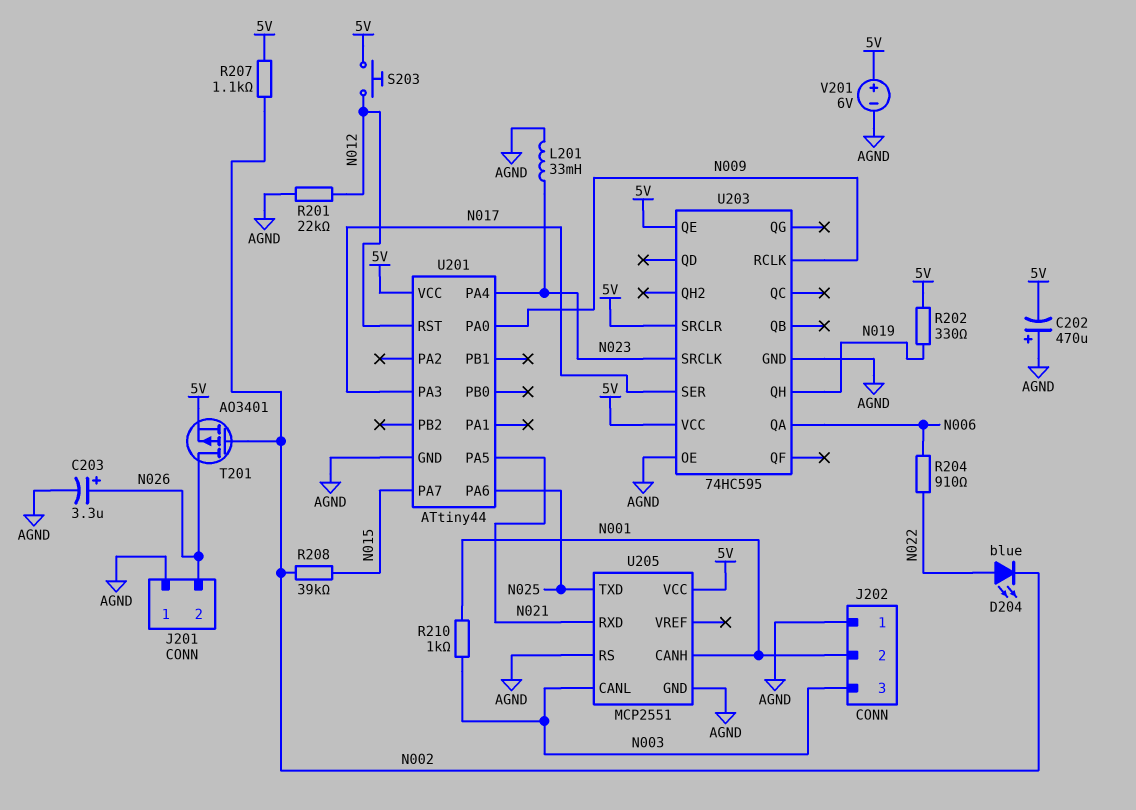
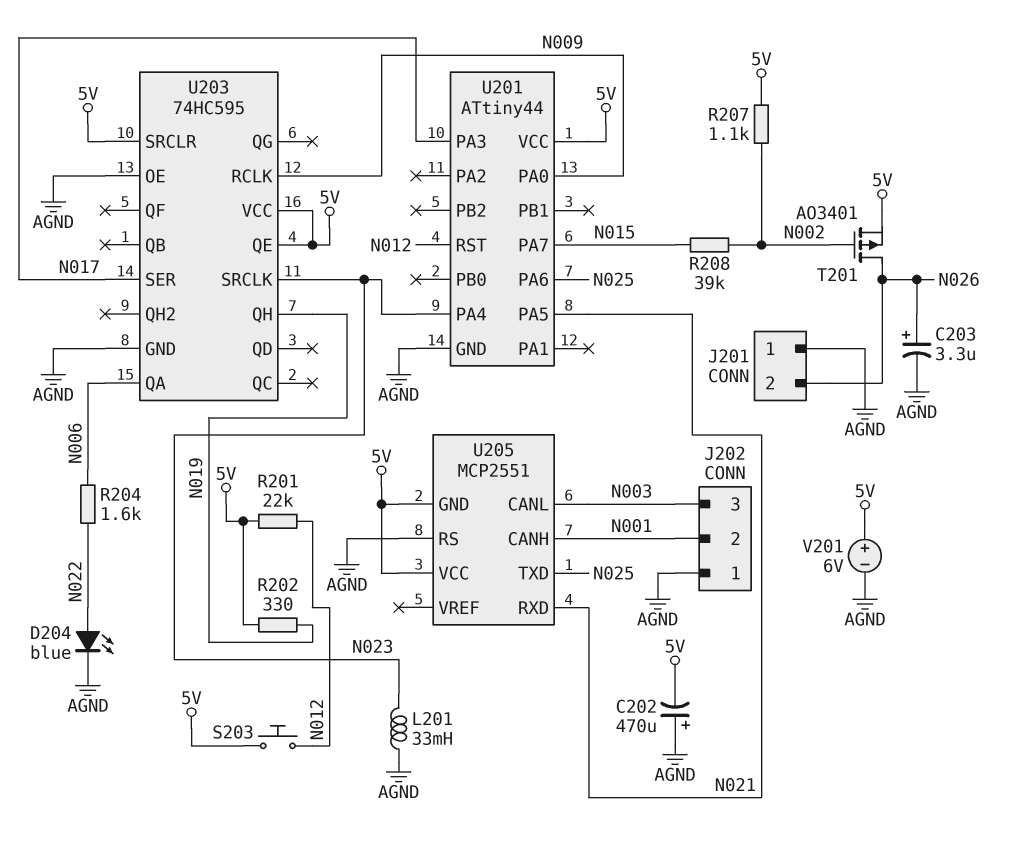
D204: LED blue (A N022, K N002) -> LED blue (A N022, K AGND)
R201: 22k (AGND, N012) -> 22k (5V, N012)
R204: 910 (N006, N022) -> 1.6k (N006, N022)
R210: 1k (N001, N003) -> none
U205 pin GND: AGND -> 5V

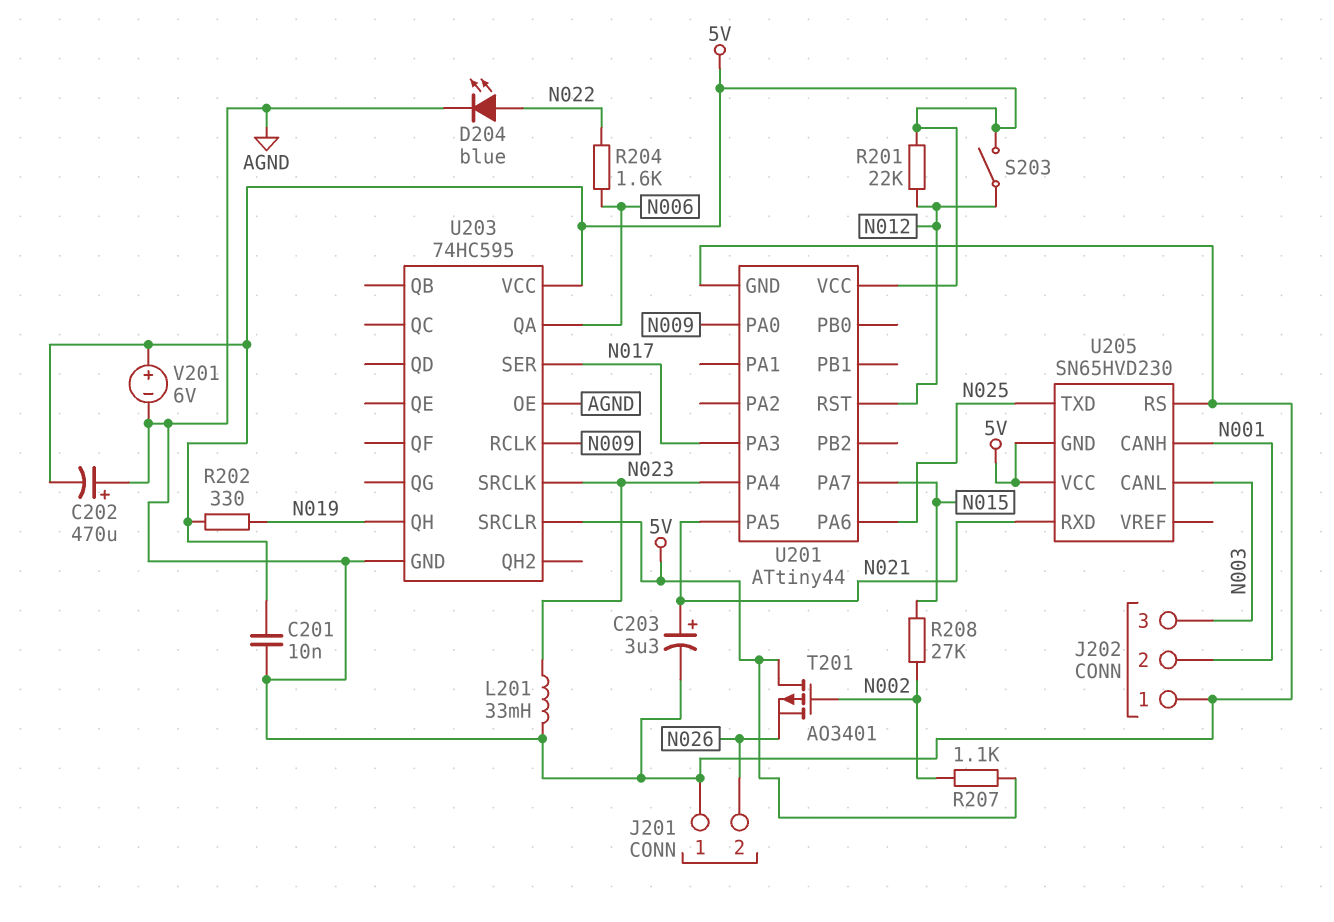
C201: none -> 10nF (5V, AGND)
C203: 3.3uF (plus N026, minus AGND) -> 3.3uF (plus N021, minus AGND)
R208: 39k (N002, N015) -> 27k (N002, N015)
S203: button (5V, N012) -> switch (5V, N012)
T201: PMOS AO3401 (G N002, D N026, S 5V) -> PMOS AO3401 (G N002, D 5V, S N026)
U203 pin QE: 5V -> none
U205: MCP2551 -> SN65HVD230

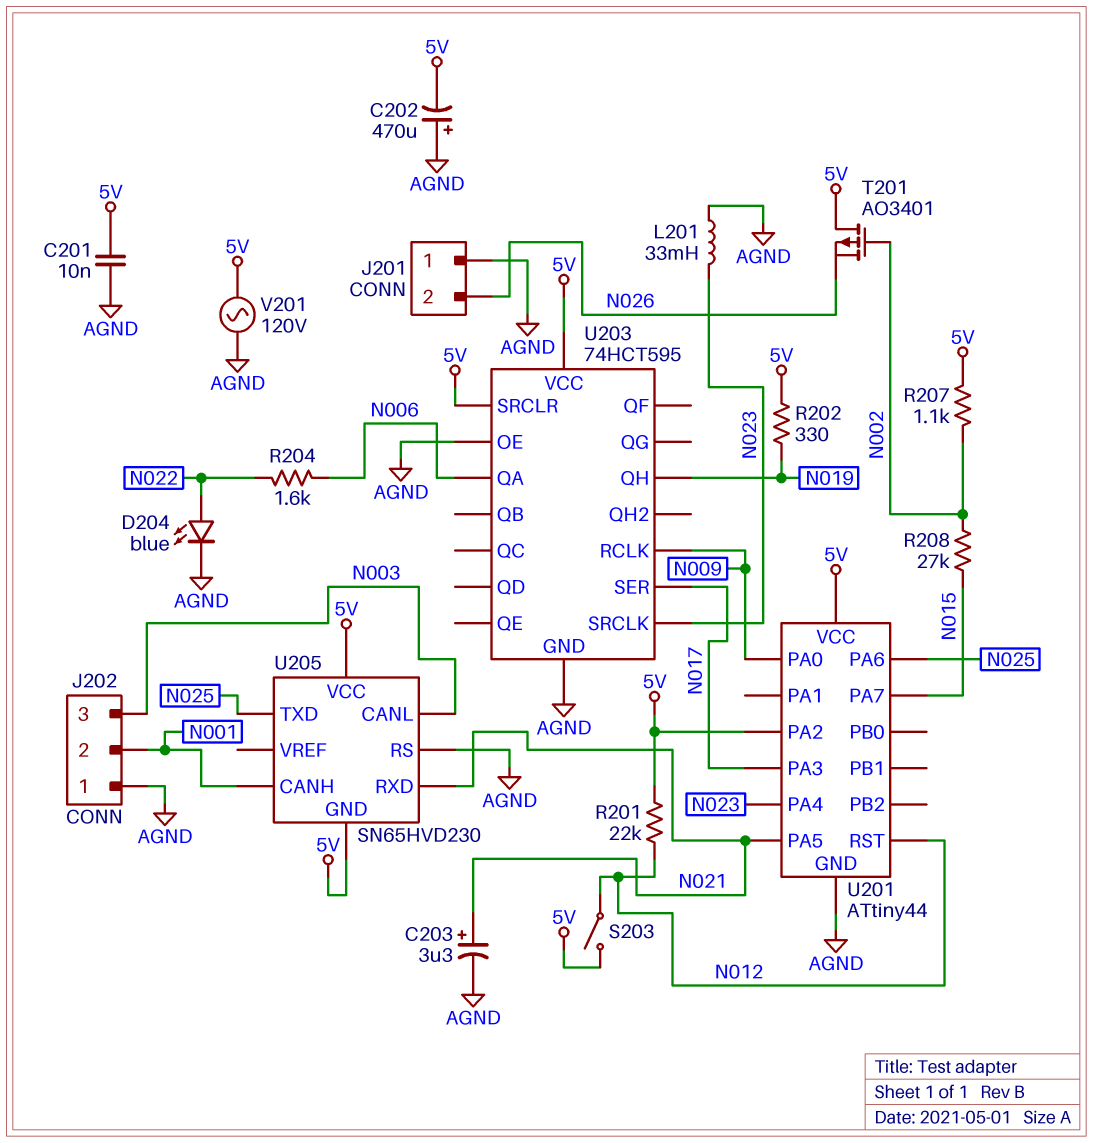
U201 pin PA2: none -> 5V
U203: 74HC595 -> 74HCT595
V201: 6V (plus 5V, minus AGND) -> AC 120V (5V, AGND)

